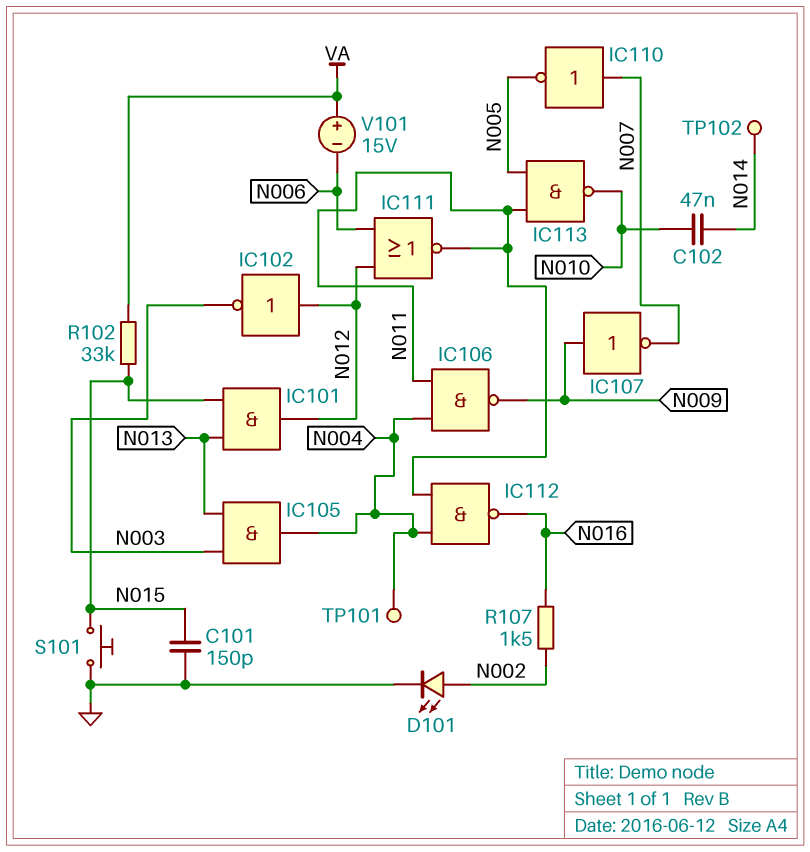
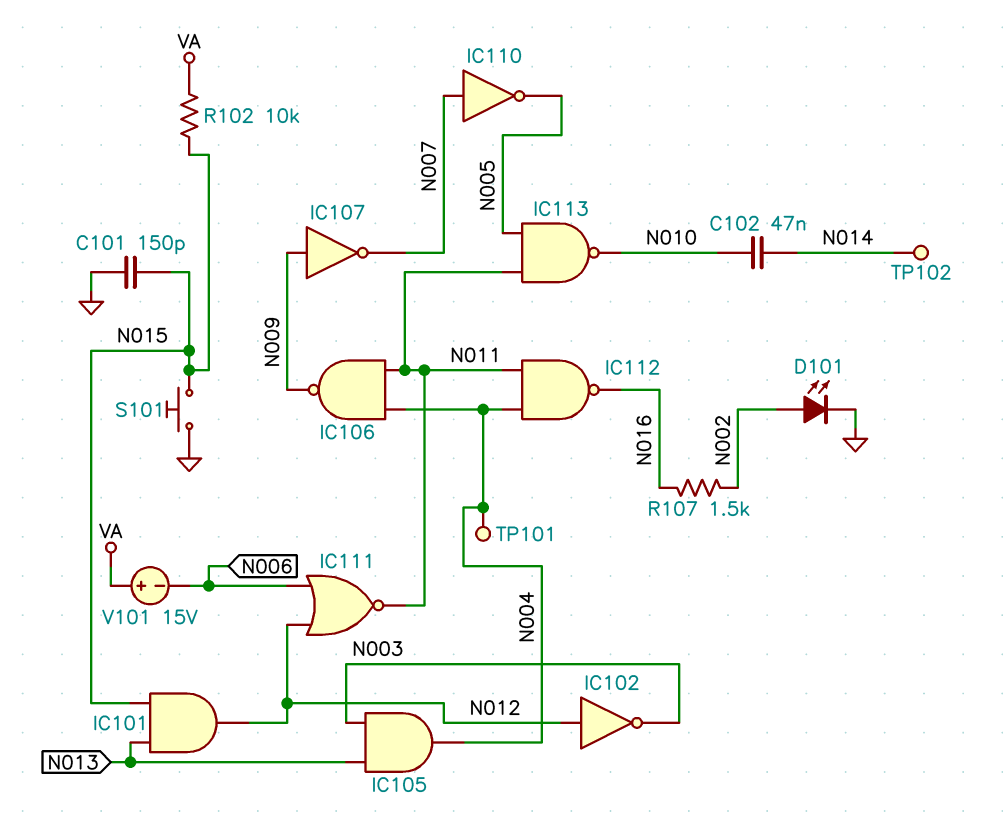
R102: 33k (N015, VA) -> 10k (N015, VA)

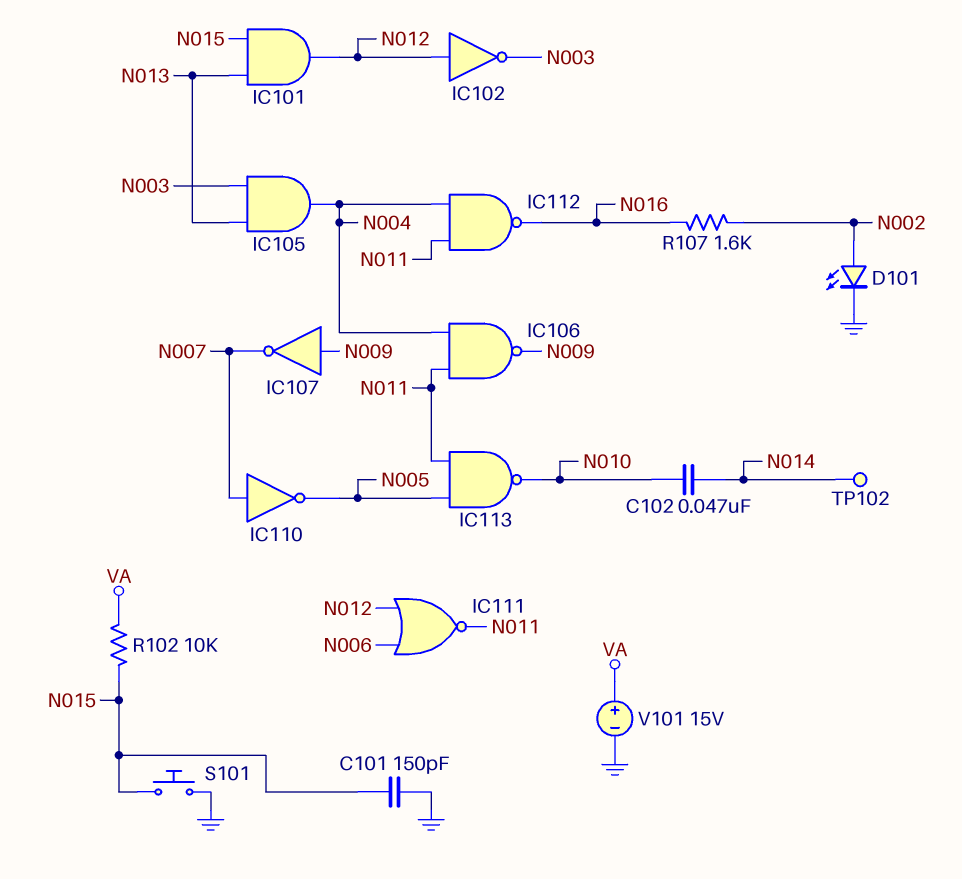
R107: 1.5k (N002, N016) -> 1.6k (N002, N016)
TP101: test point (N004) -> none
V101: 15V (plus VA, minus N006) -> 15V (plus VA, minus GND)

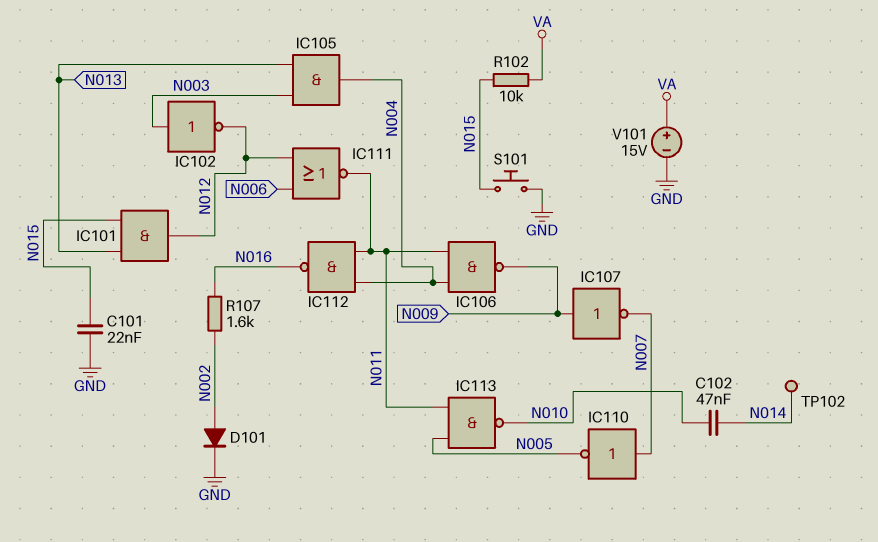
C101: 150pF (GND, N015) -> 22nF (GND, N015)
D101: LED (A N002, K GND) -> diode (A N002, K GND)
IC102: NOT (in N012, out N003) -> NOT (in N003, out N012)

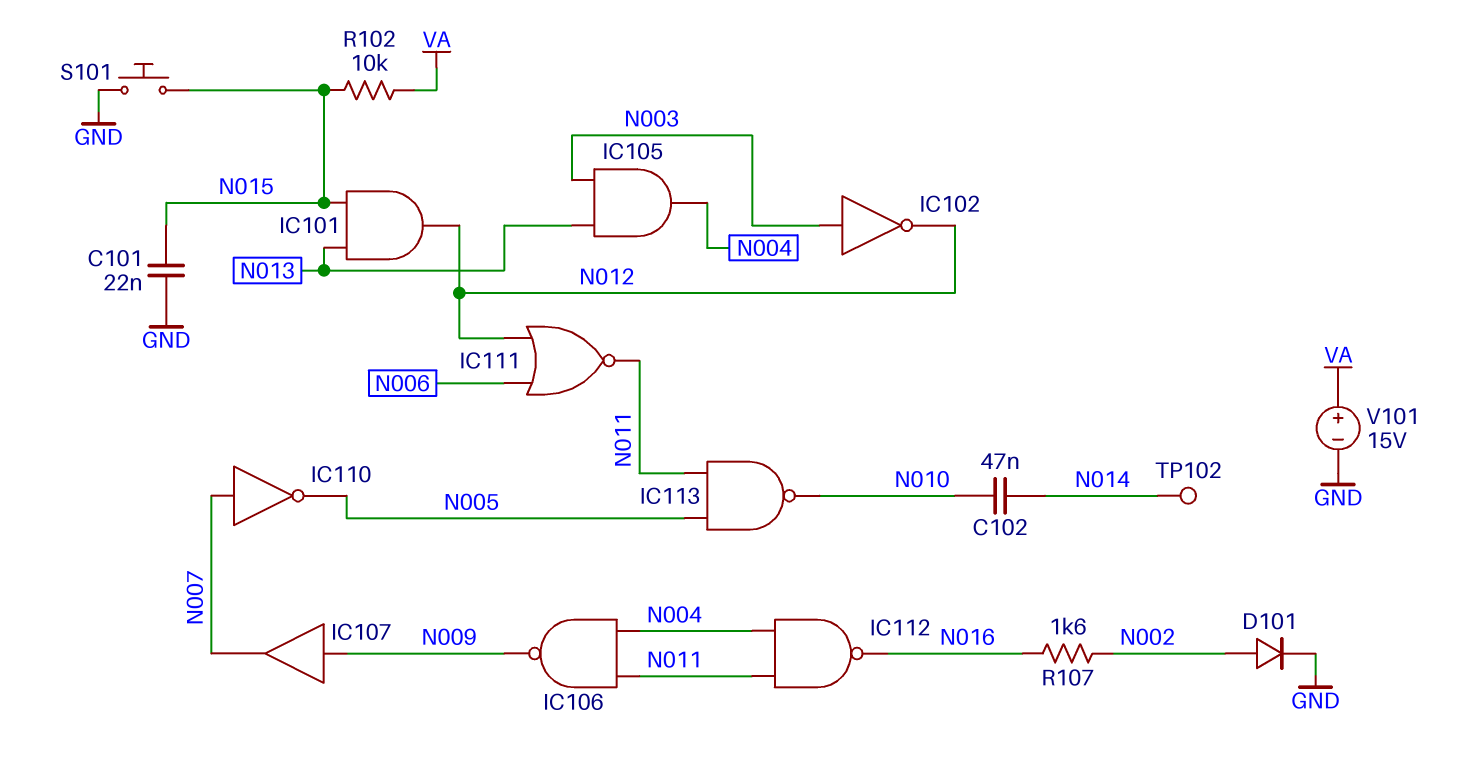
IC107: NOT (in N009, out N007) -> buffer (in N009, out N007)

